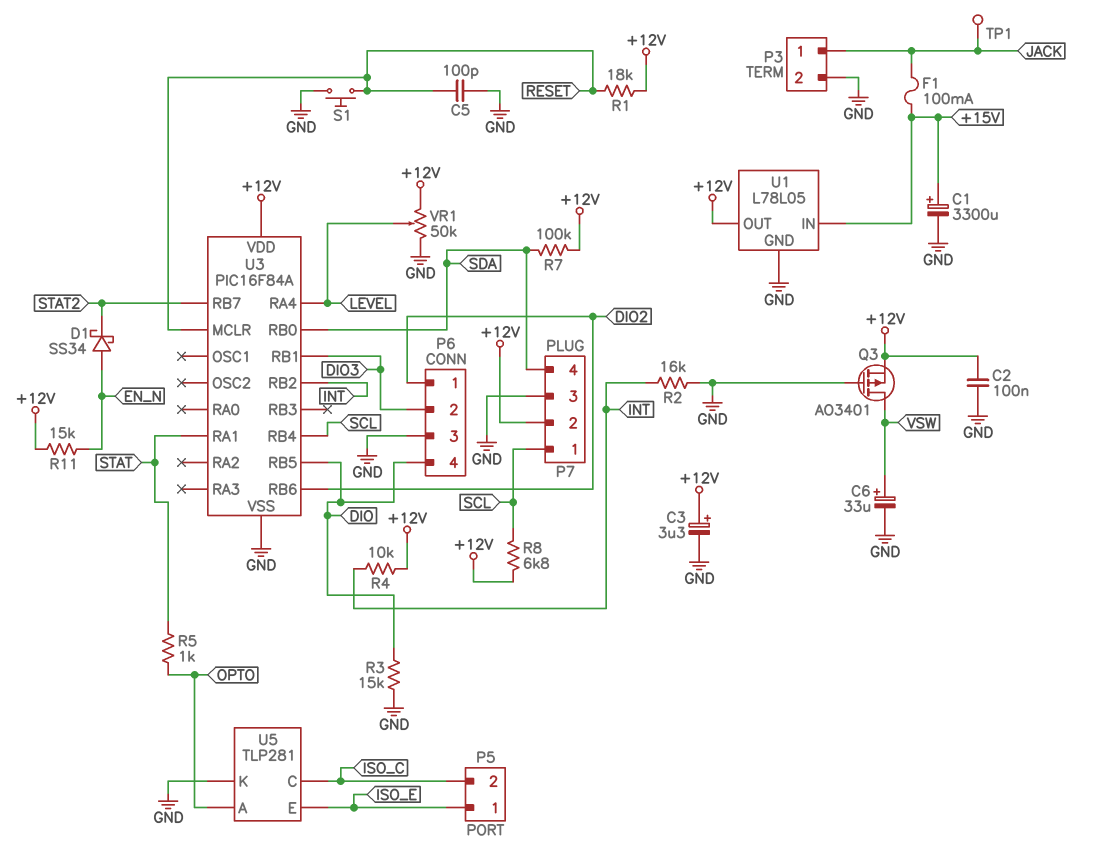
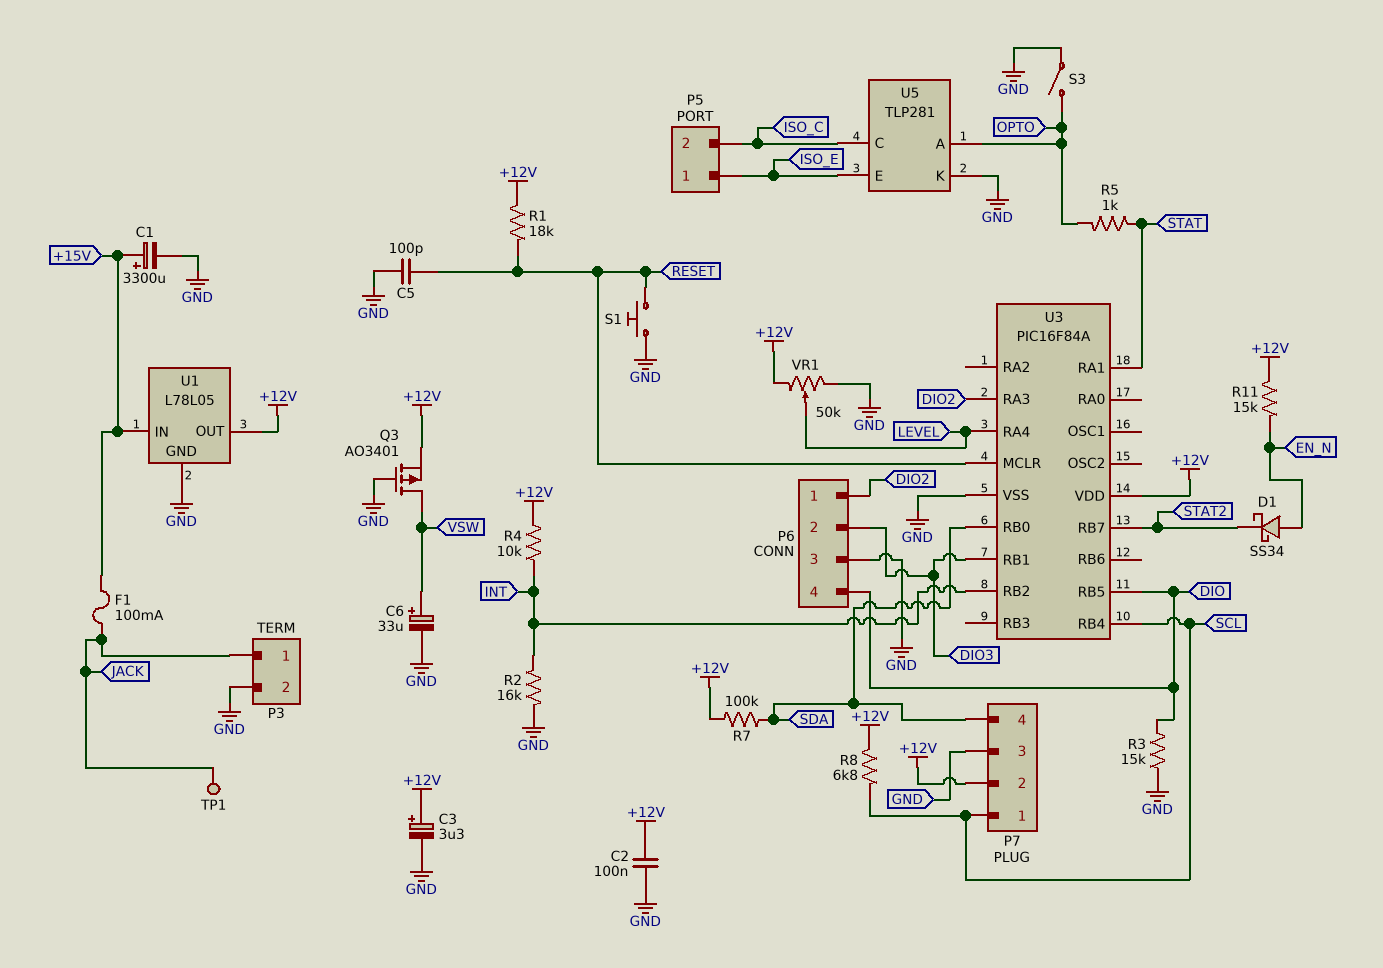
S3: none -> switch (GND, OPTO)
U3 pin RA3: none -> DIO2
U3 pin RB6: DIO2 -> none

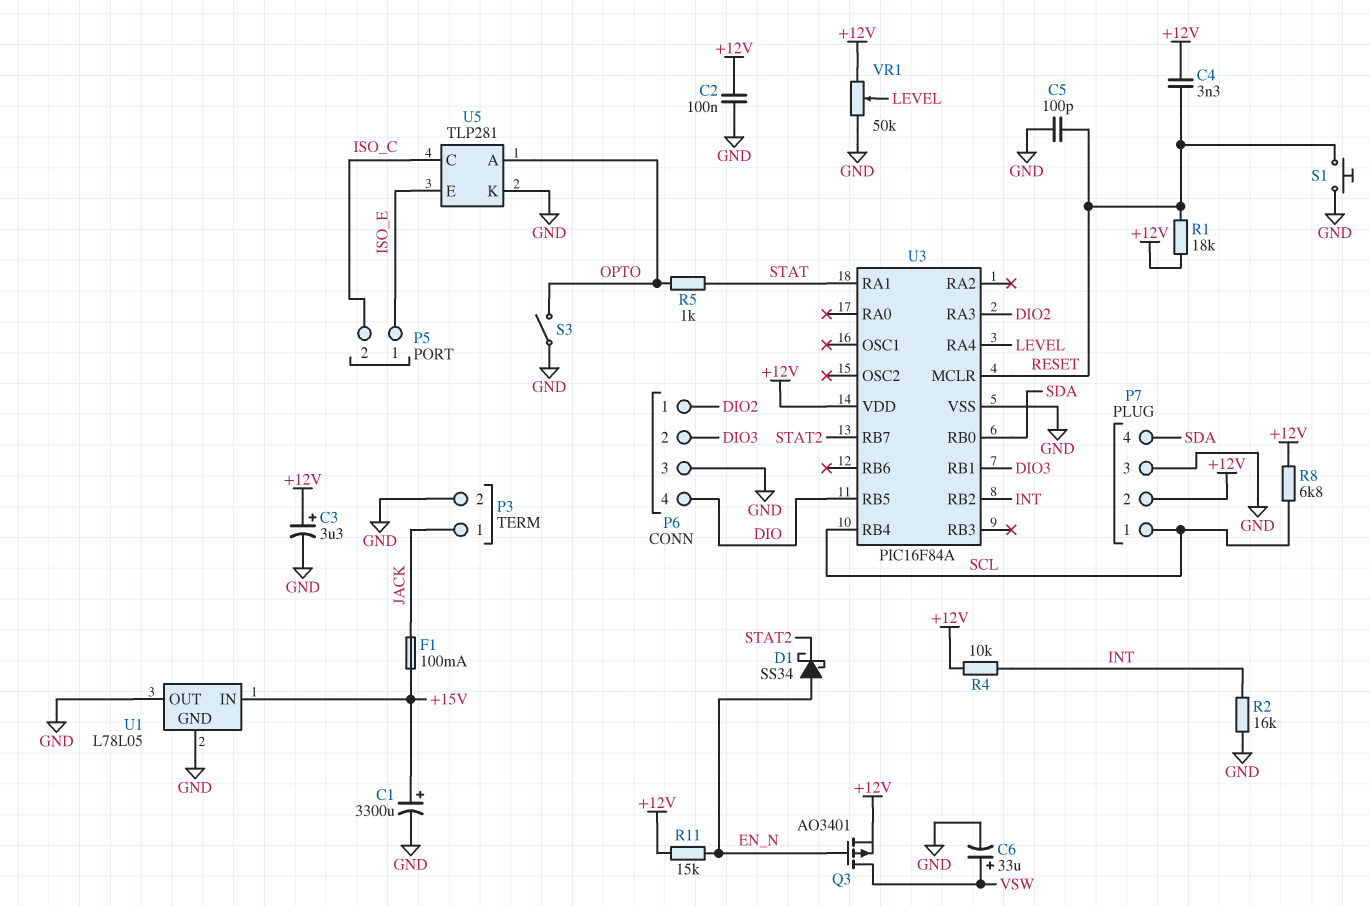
C4: none -> 3.3nF (+12V, RESET)
Q3: PMOS AO3401 (G GND, D VSW, S +12V) -> PMOS AO3401 (G EN_N, D VSW, S +12V)
R3: 15k (DIO, GND) -> none
R7: 100k (+12V, SDA) -> none
TP1: test point (JACK) -> none
U1 pin OUT: +12V -> GND

